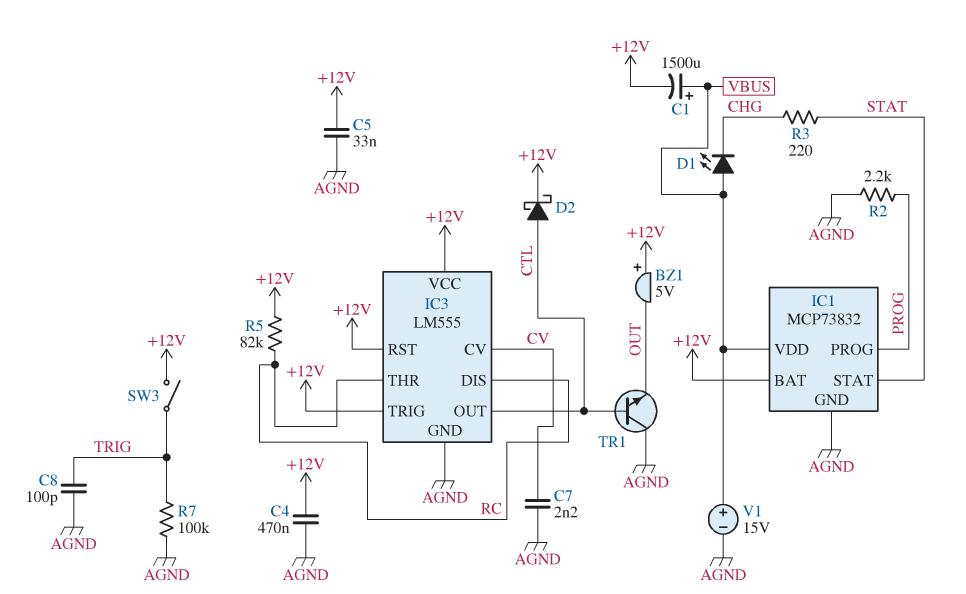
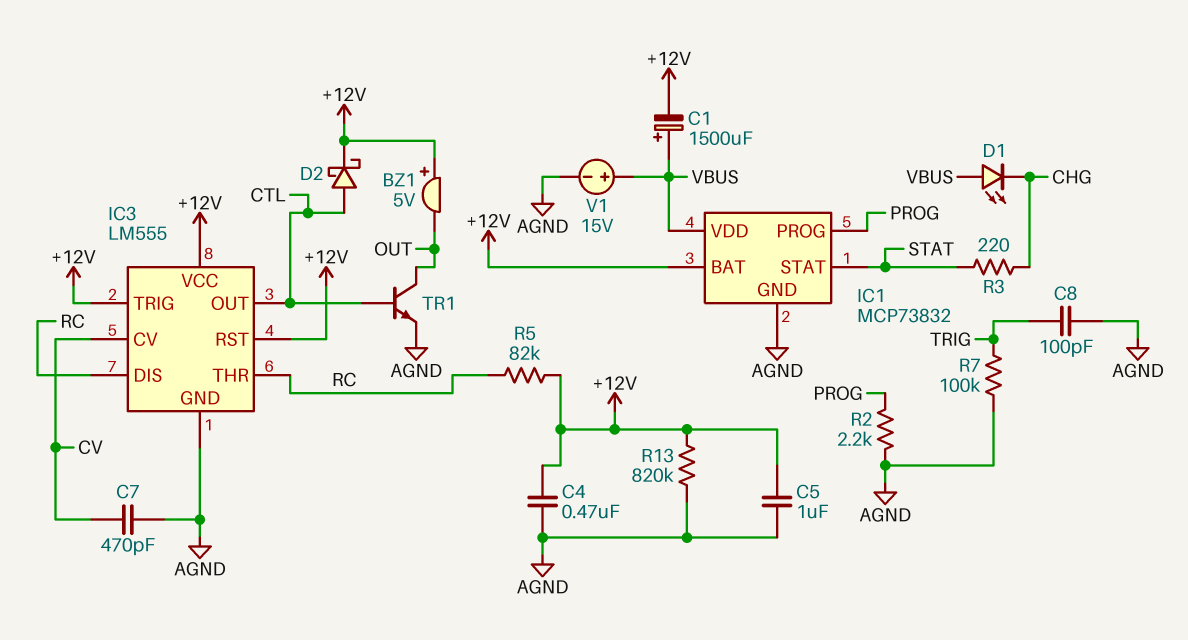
C5: 33nF (+12V, AGND) -> 1uF (+12V, AGND)
C7: 2.2nF (AGND, CV) -> 470pF (AGND, CV)
R13: none -> 820k (+12V, AGND)
SW3: switch (+12V, TRIG) -> none
TR1: NPN (B CTL, C AGND, E OUT) -> NPN (B CTL, C OUT, E AGND)

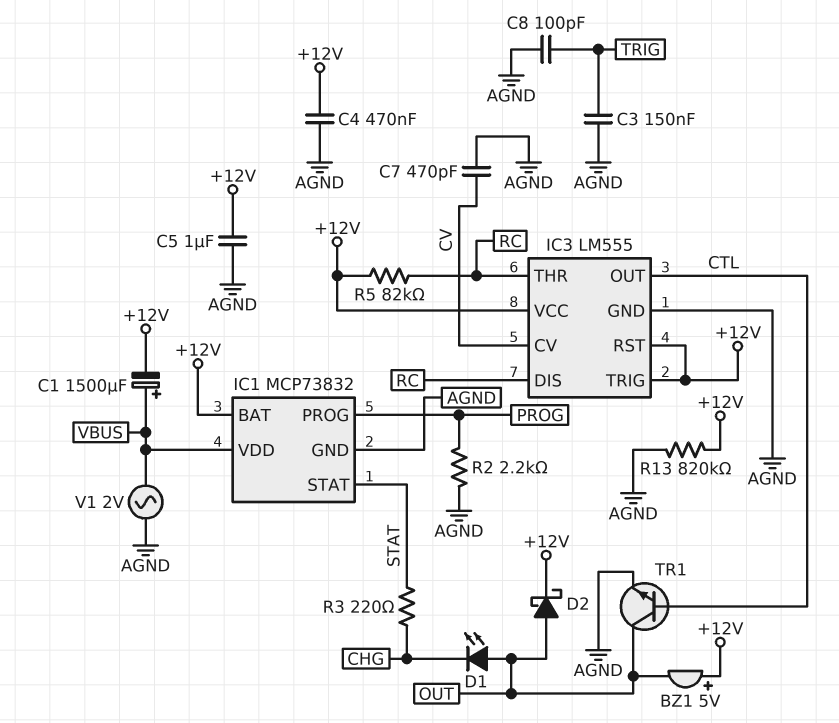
C3: none -> 150nF (AGND, TRIG)
D1: LED (A VBUS, K CHG) -> LED (A OUT, K CHG)
D2: schottky (A CTL, K +12V) -> schottky (A OUT, K +12V)
R7: 100k (AGND, TRIG) -> none
V1: 15V (plus VBUS, minus AGND) -> AC 2V (AGND, VBUS)

